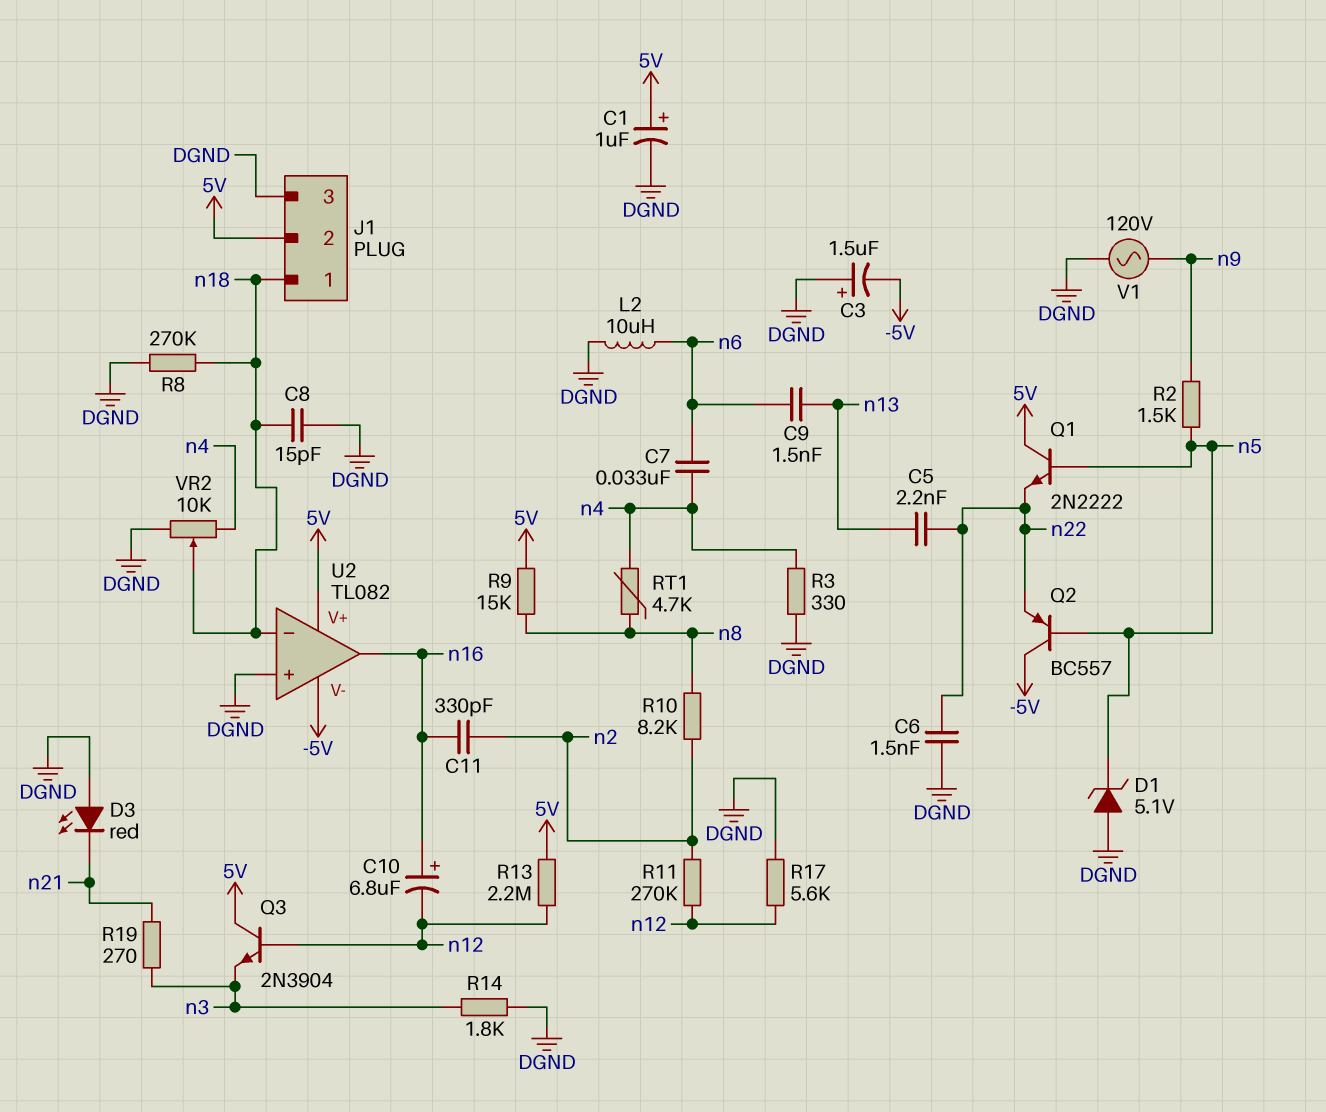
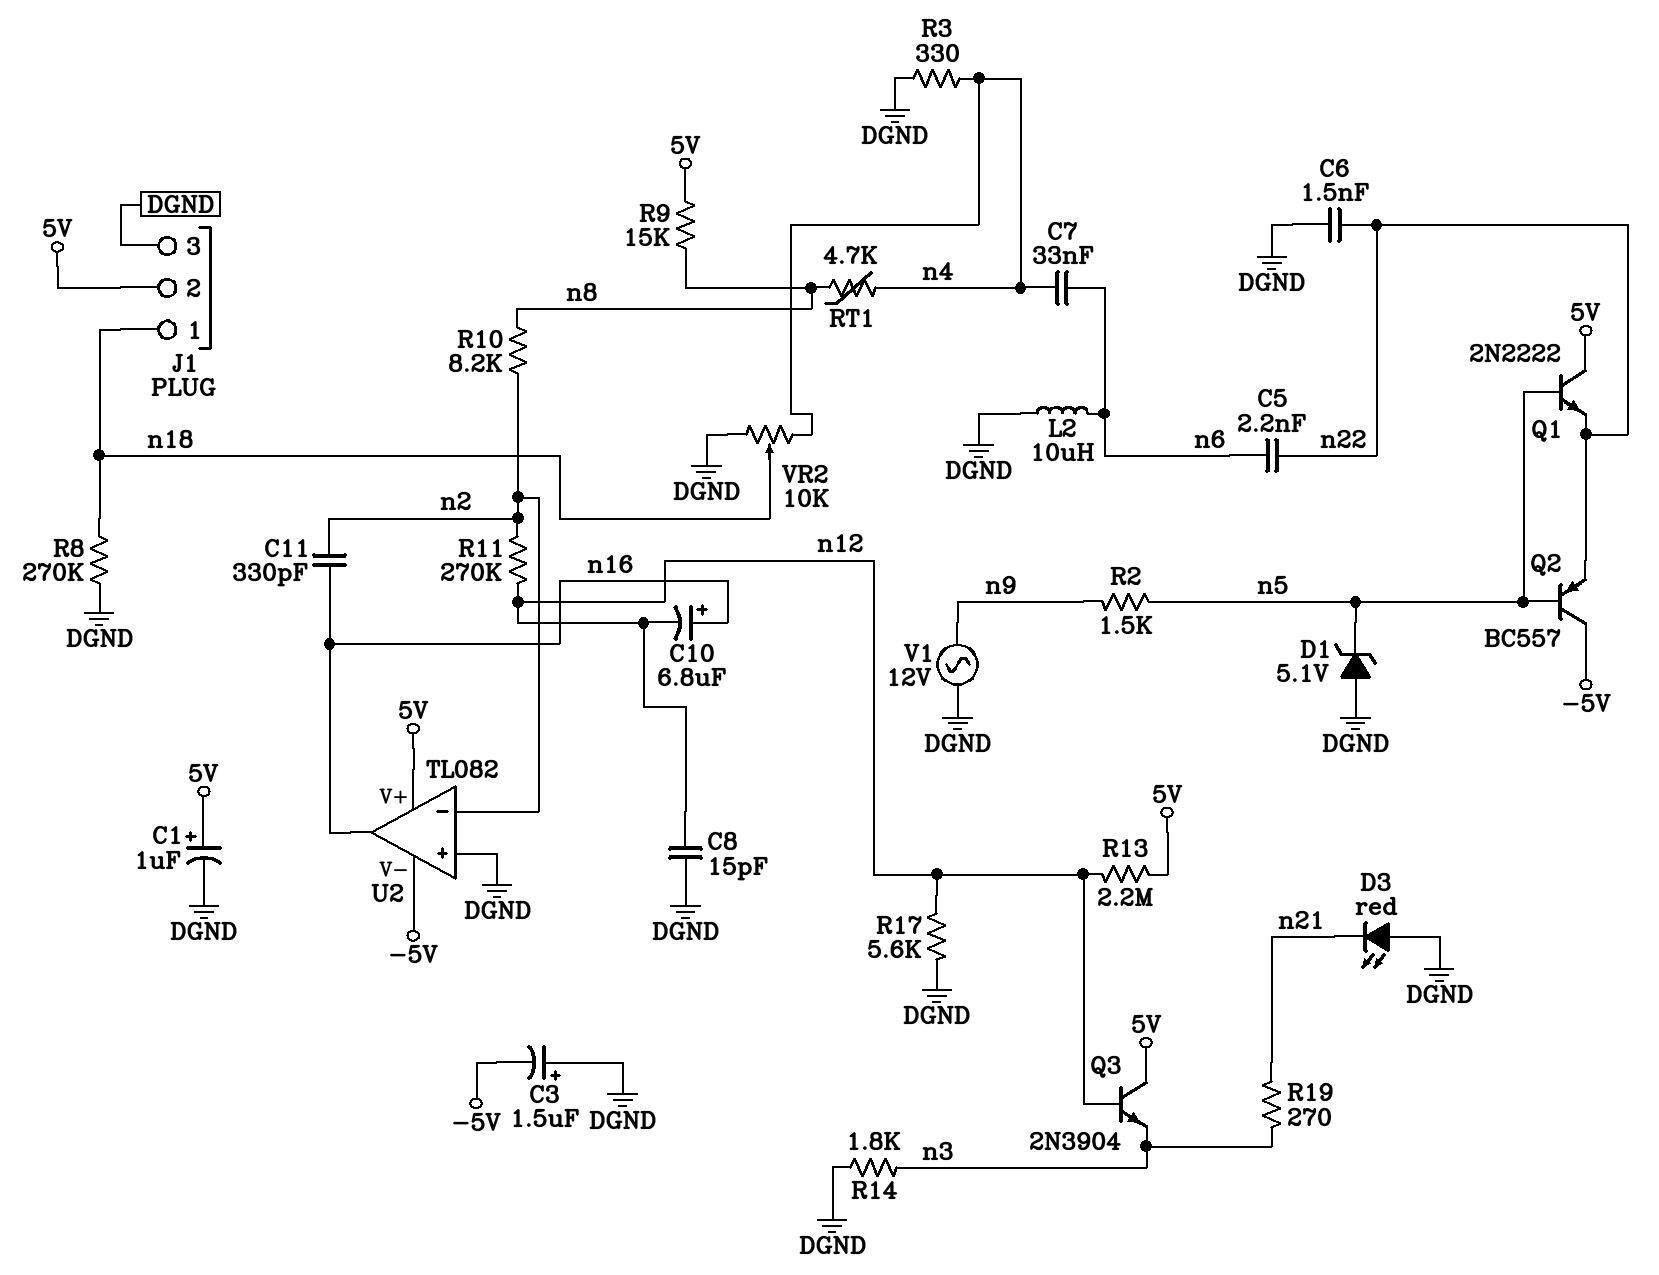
C5: 2.2nF (n13, n22) -> 2.2nF (n6, n22)
C8: 15pF (DGND, n18) -> 15pF (DGND, n12)
C9: 1.5nF (n6, n13) -> none
U2 pin in-: n18 -> n2
V1: AC 120V (DGND, n9) -> AC 12V (DGND, n9)

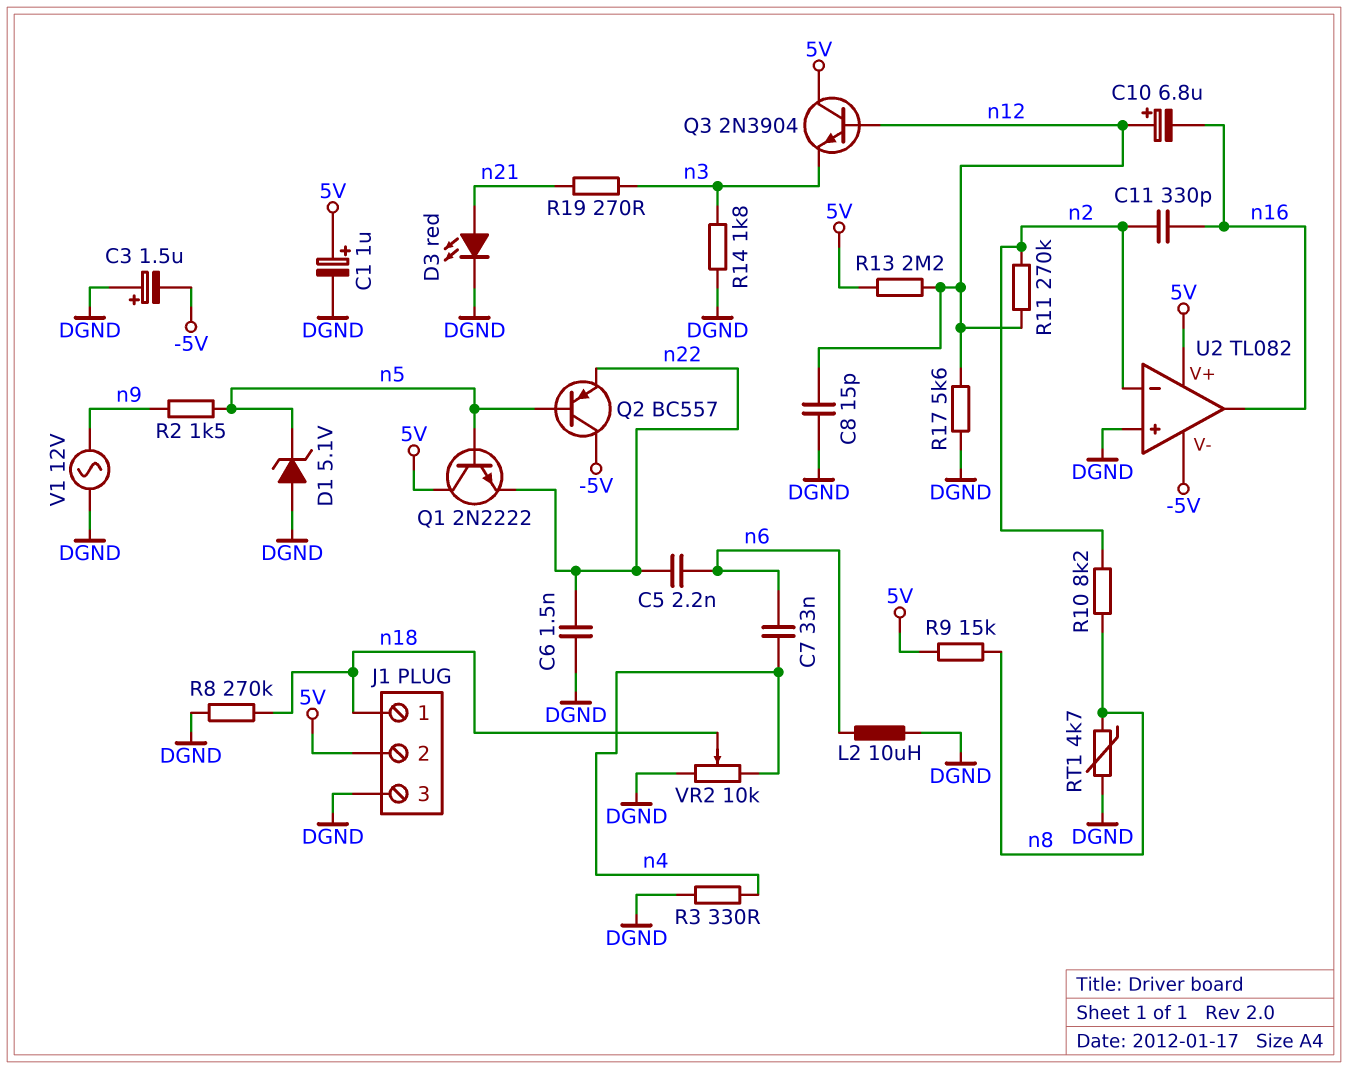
C10: 6.8uF (plus n16, minus n12) -> 6.8uF (plus n12, minus n16)
D3: LED red (A DGND, K n21) -> LED red (A n21, K DGND)
RT1: 4.7k (n4, n8) -> 4.7k (DGND, n8)

